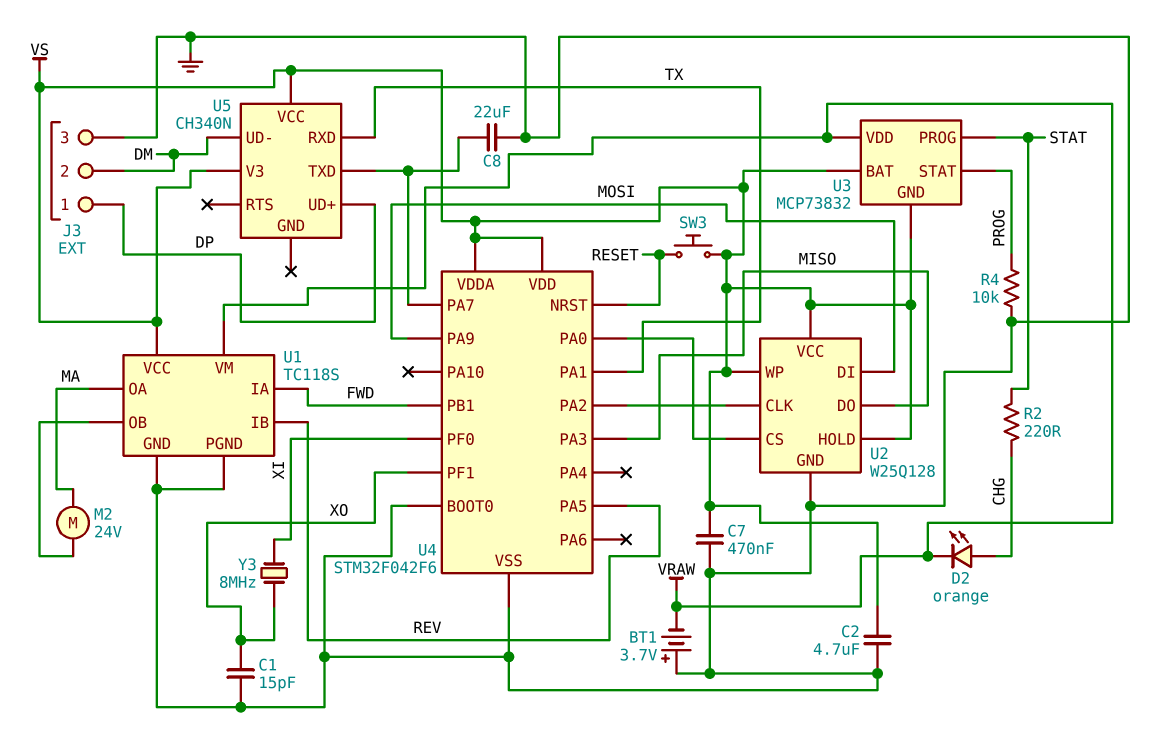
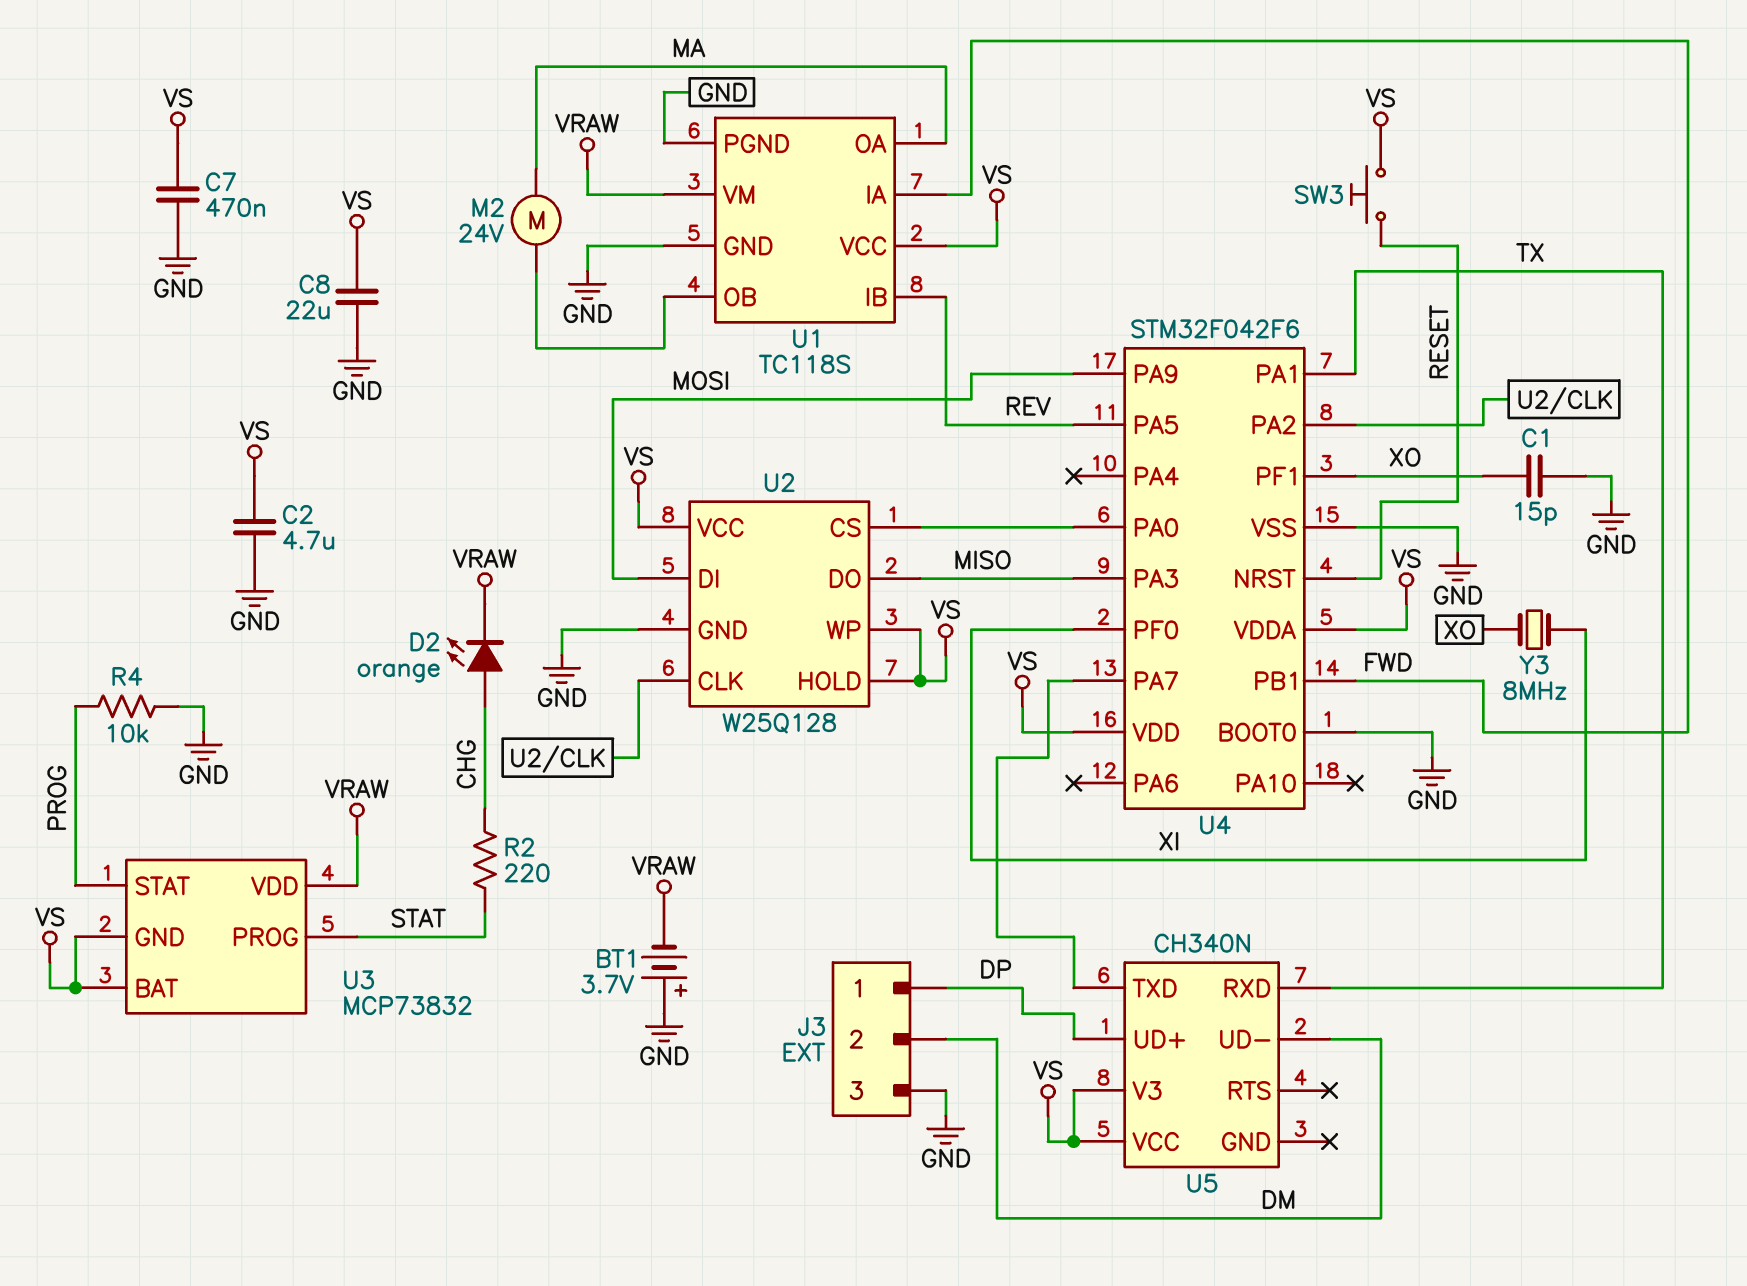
C8: 22uF (GND, U4/PA7) -> 22uF (GND, VS)

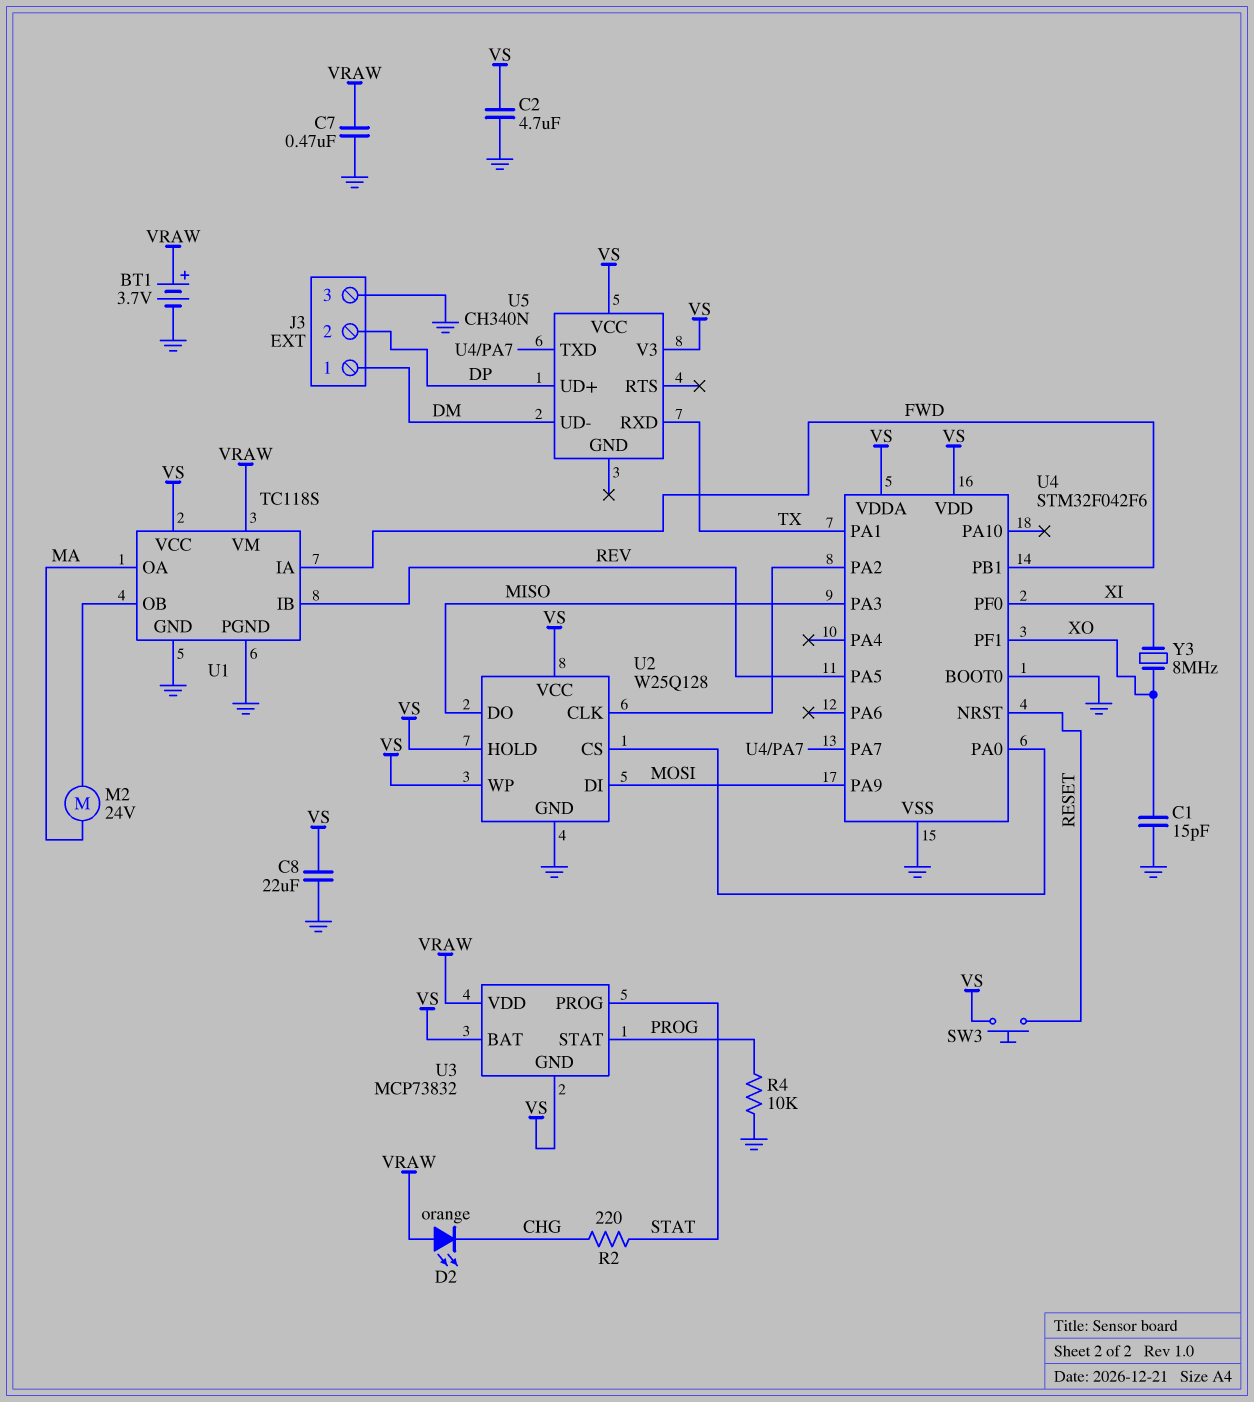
BT1: 3.7V (plus GND, minus VRAW) -> 3.7V (plus VRAW, minus GND)
C7: 470nF (GND, VS) -> 470nF (GND, VRAW)
D2: LED orange (A CHG, K VRAW) -> LED orange (A VRAW, K CHG)
J3 pin 1: DP -> DM
J3 pin 2: DM -> DP

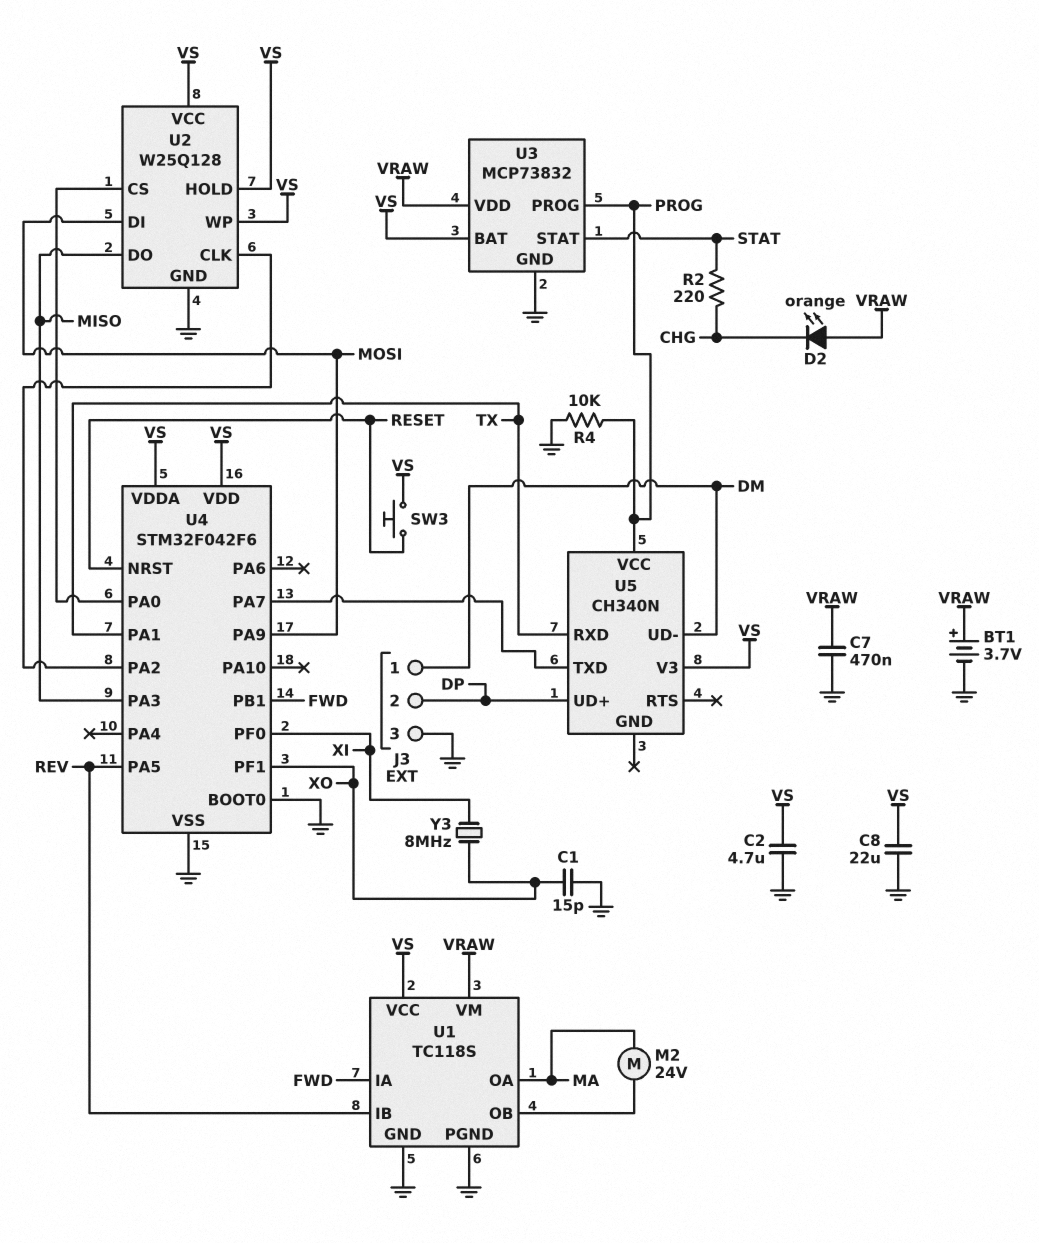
U3 pin GND: VS -> GND
U3 pin PROG: STAT -> PROG
U3 pin STAT: PROG -> STAT
U5 pin VCC: VS -> PROG

